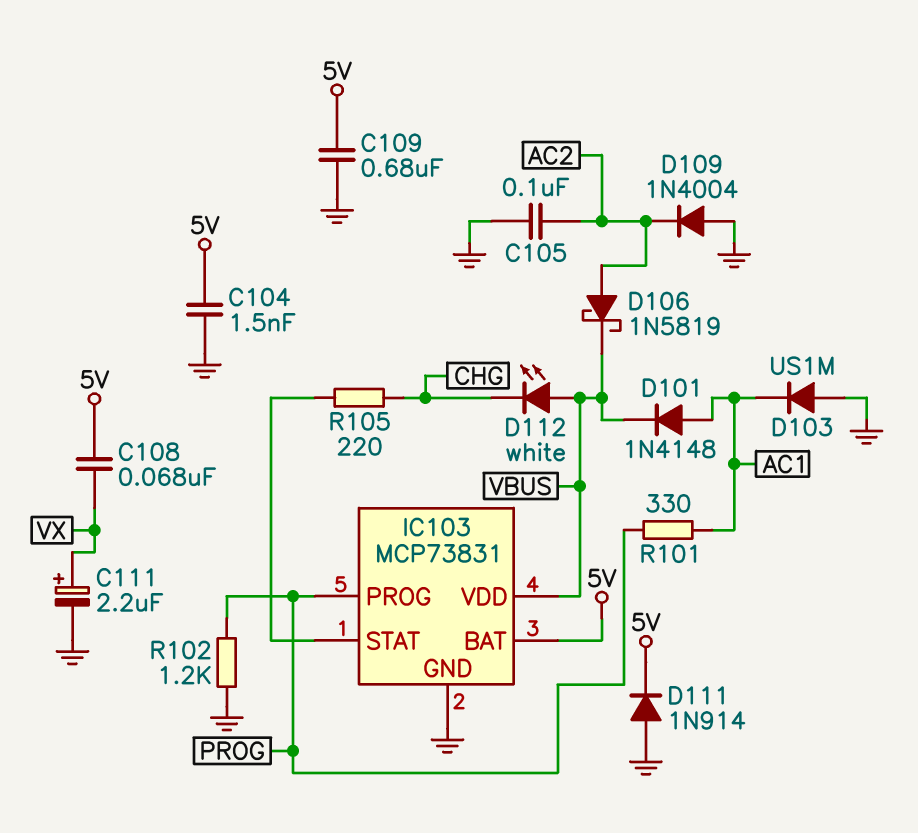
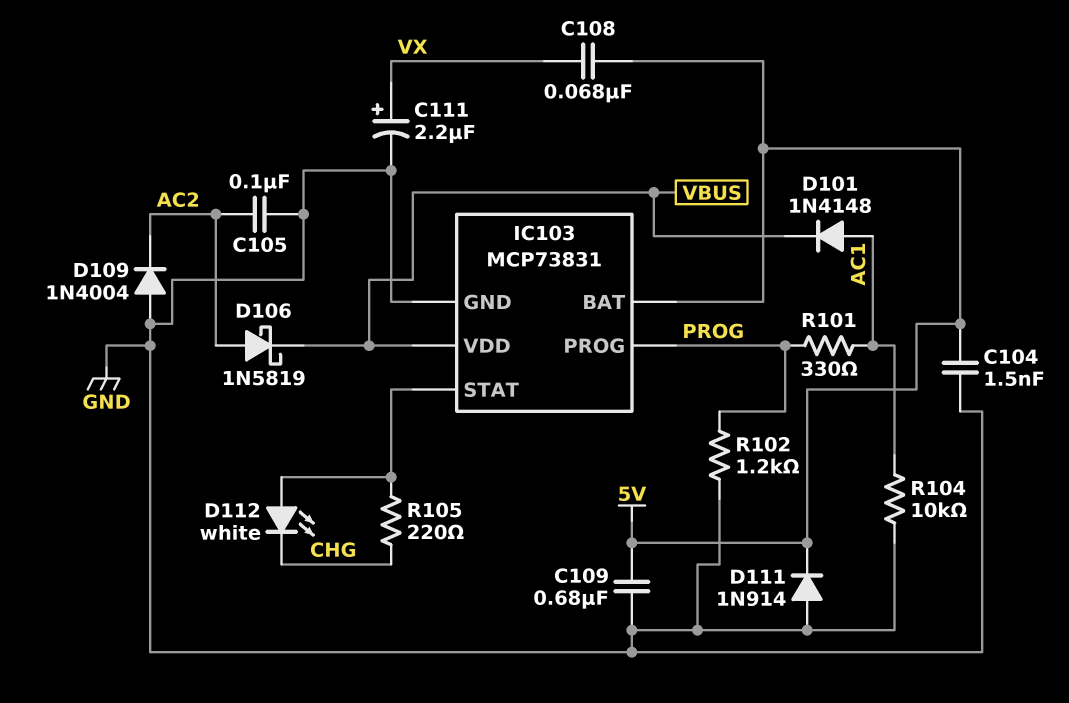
D103: diode US1M (A GND, K AC1) -> none
D112: LED white (A VBUS, K CHG) -> LED white (A IC103/STAT, K CHG)
R104: none -> 10k (AC1, GND)

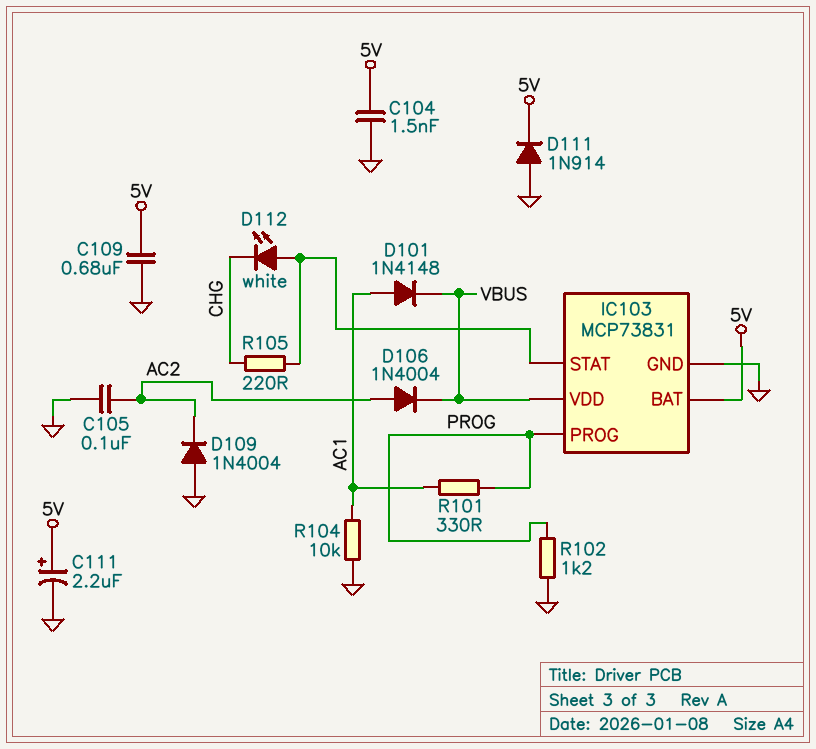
C108: 68nF (5V, VX) -> none
C111: 2.2uF (plus VX, minus GND) -> 2.2uF (plus 5V, minus GND)
D106: schottky 1N5819 (A AC2, K VBUS) -> diode 1N4004 (A AC2, K VBUS)

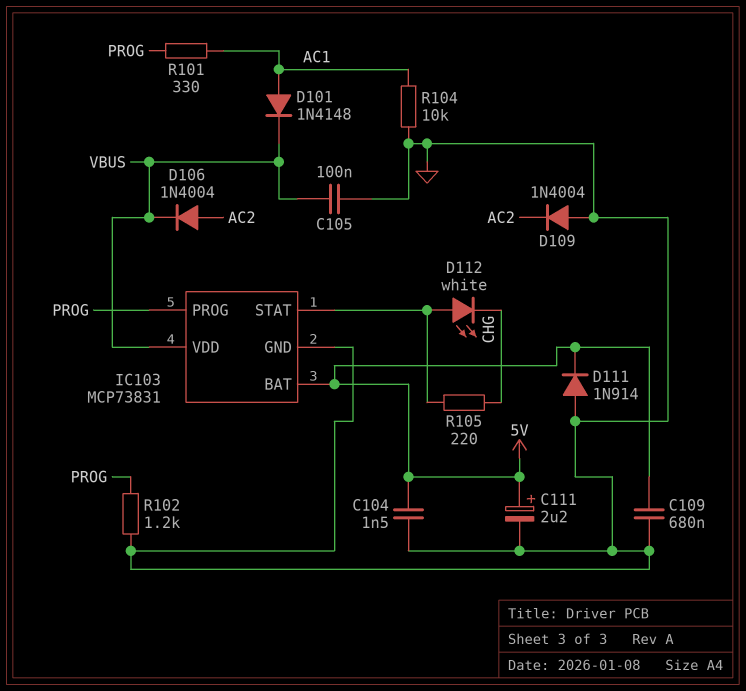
C105: 100nF (AC2, GND) -> 100nF (GND, VBUS)

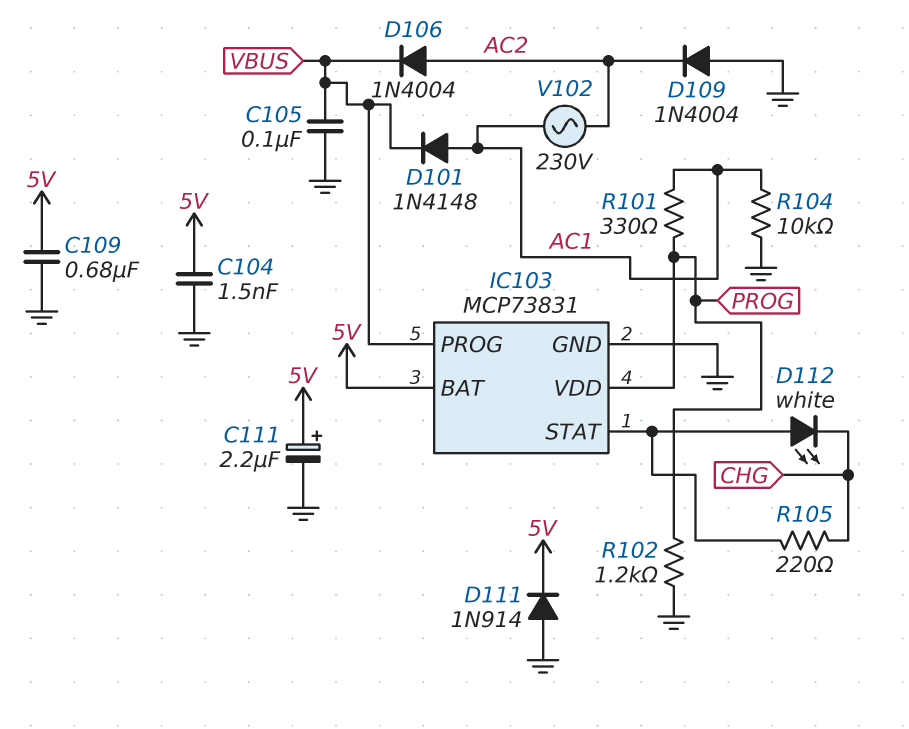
IC103 pin PROG: PROG -> VBUS
IC103 pin VDD: VBUS -> PROG
V102: none -> AC 230V (AC1, AC2)

